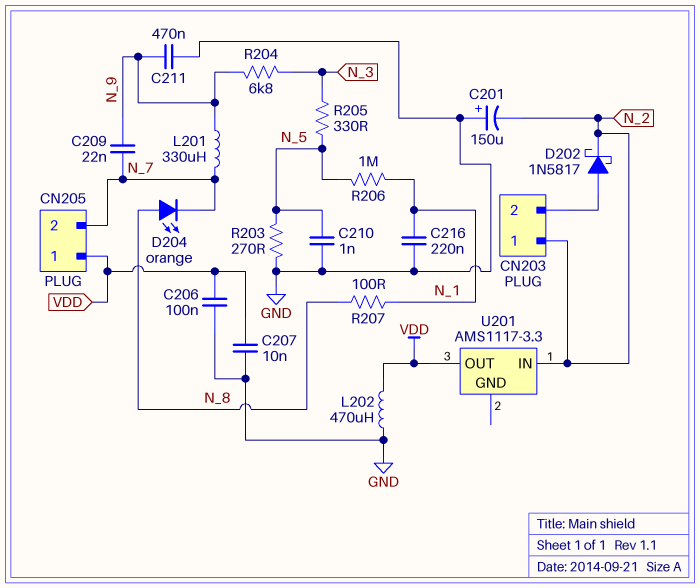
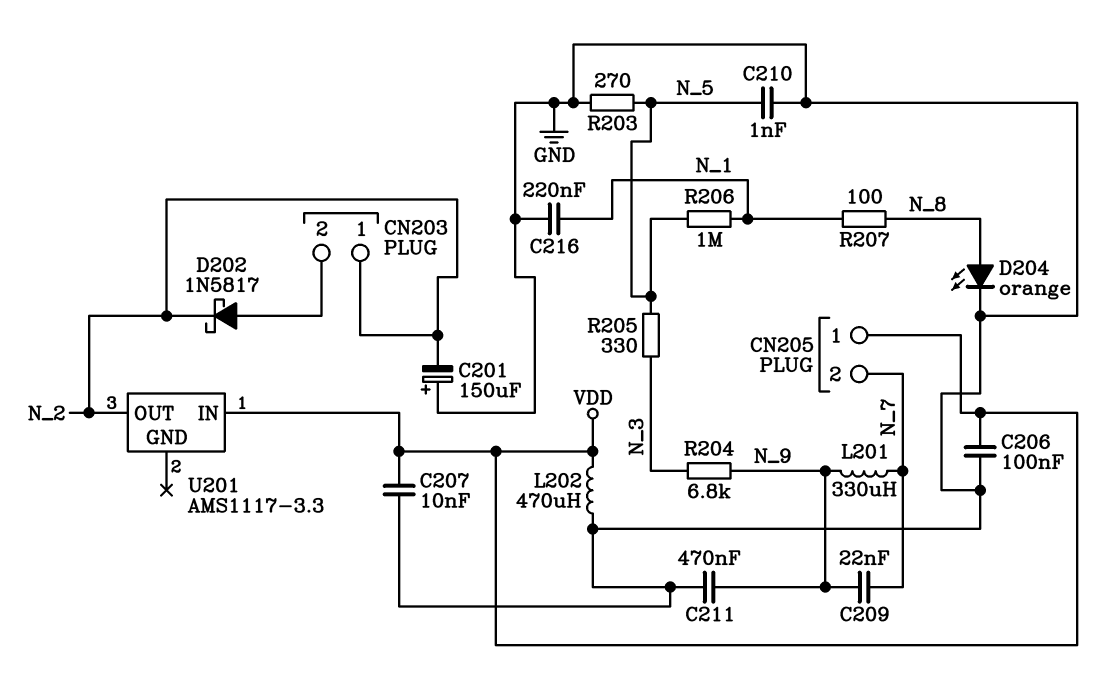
D204: LED orange (A N_8, K N_7) -> LED orange (A N_8, K GND)
U201 pin IN: N_2 -> VDD
U201 pin OUT: VDD -> N_2

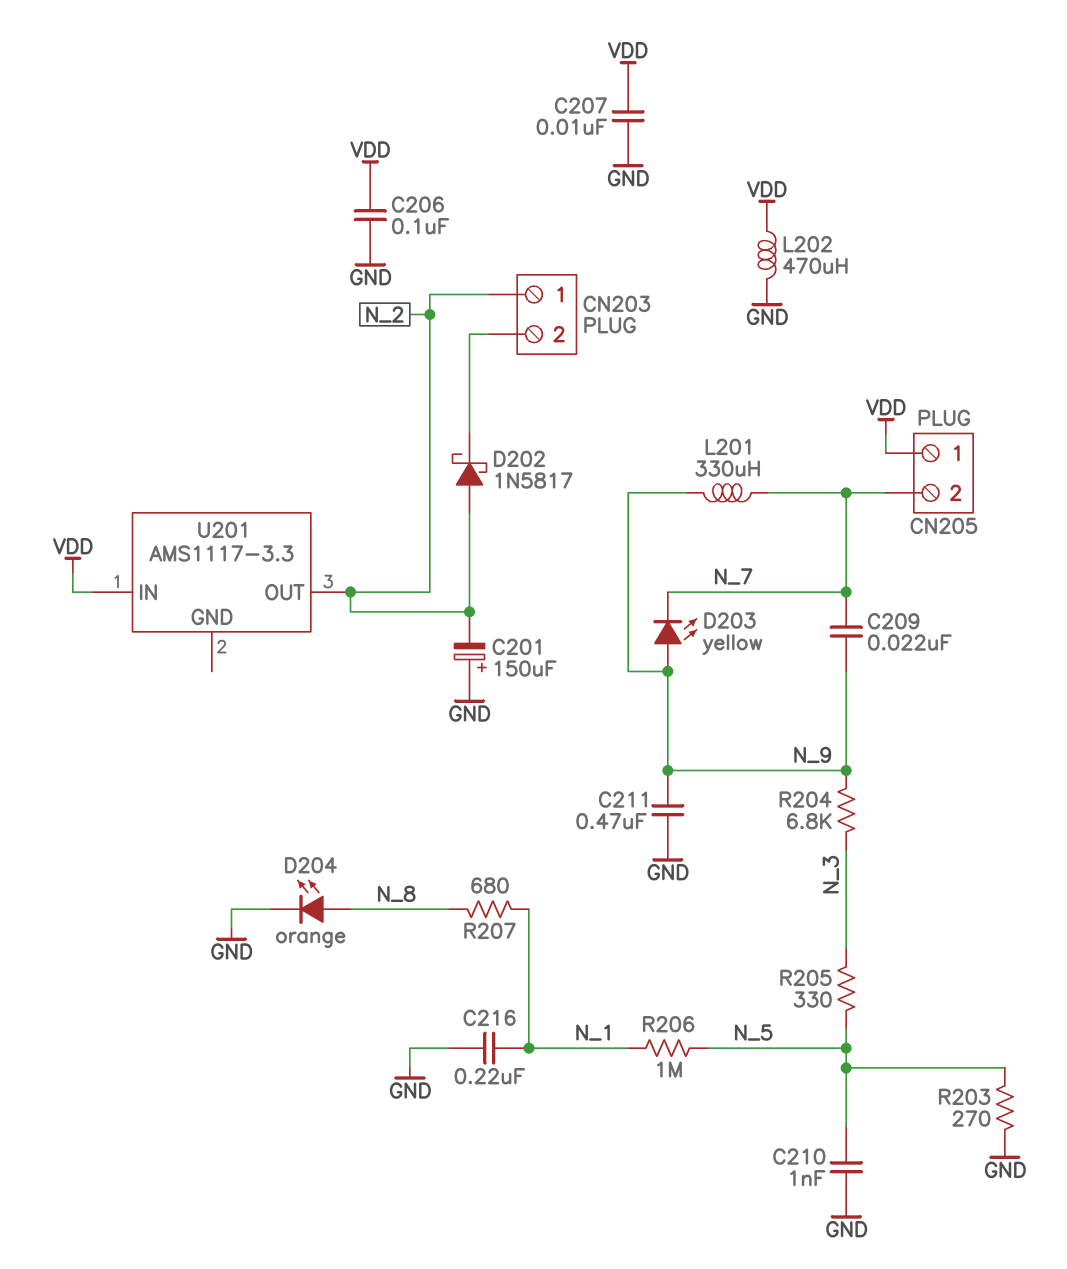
D202: schottky 1N5817 (A CN203/2, K N_2) -> schottky 1N5817 (A N_2, K CN203/2)
D203: none -> LED yellow (A N_9, K N_7)
R207: 100 (N_1, N_8) -> 680 (N_1, N_8)

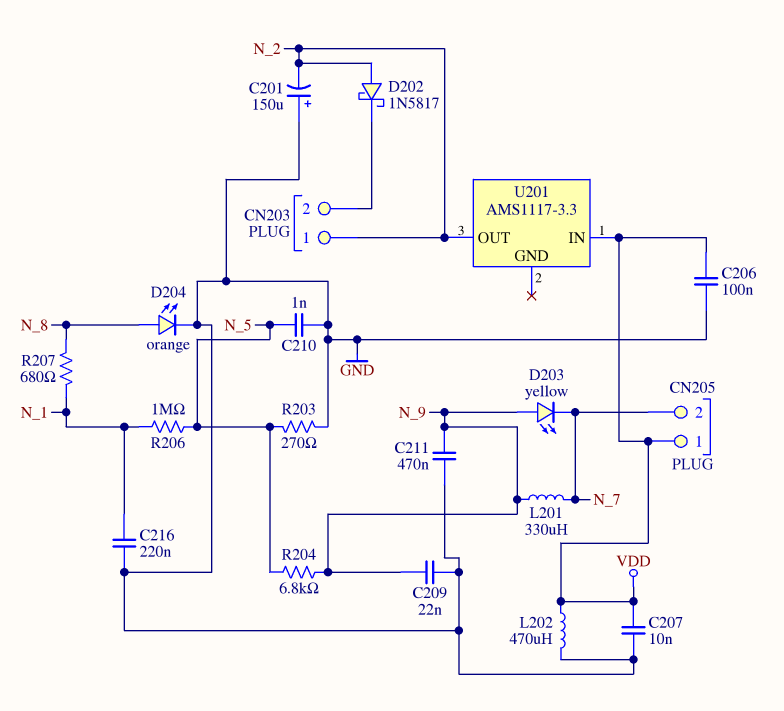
C209: 22nF (N_7, N_9) -> 22nF (GND, N_9)
R204: 6.8k (N_3, N_9) -> 6.8k (N_5, N_9)
R205: 330 (N_3, N_5) -> none

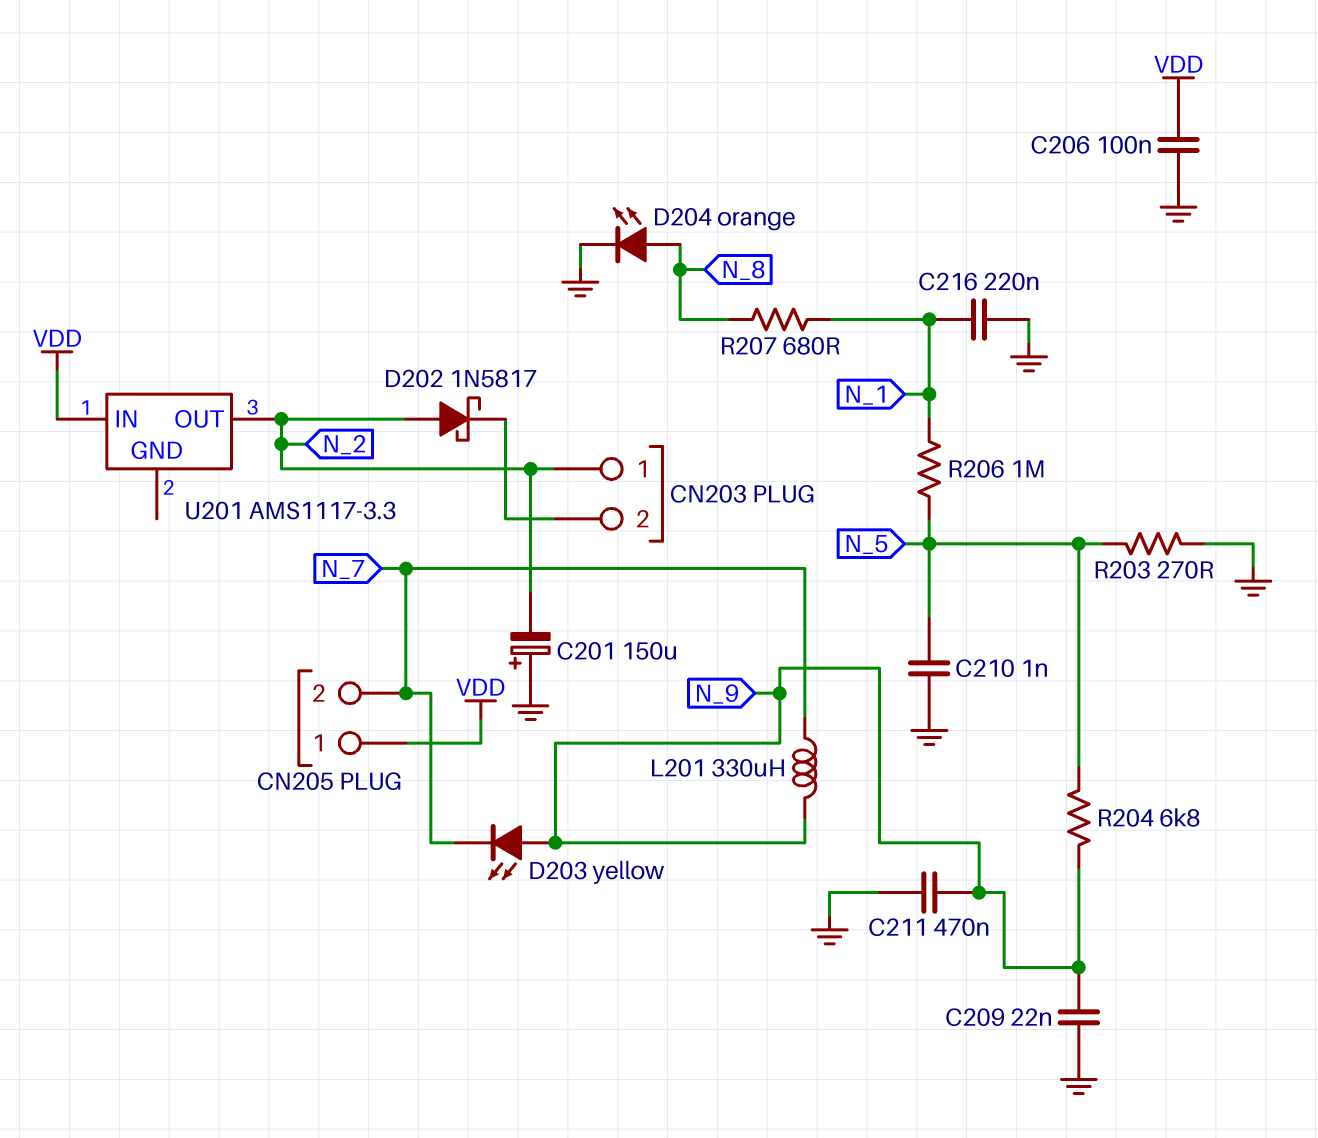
C207: 10nF (GND, VDD) -> none
L202: 470uH (GND, VDD) -> none

